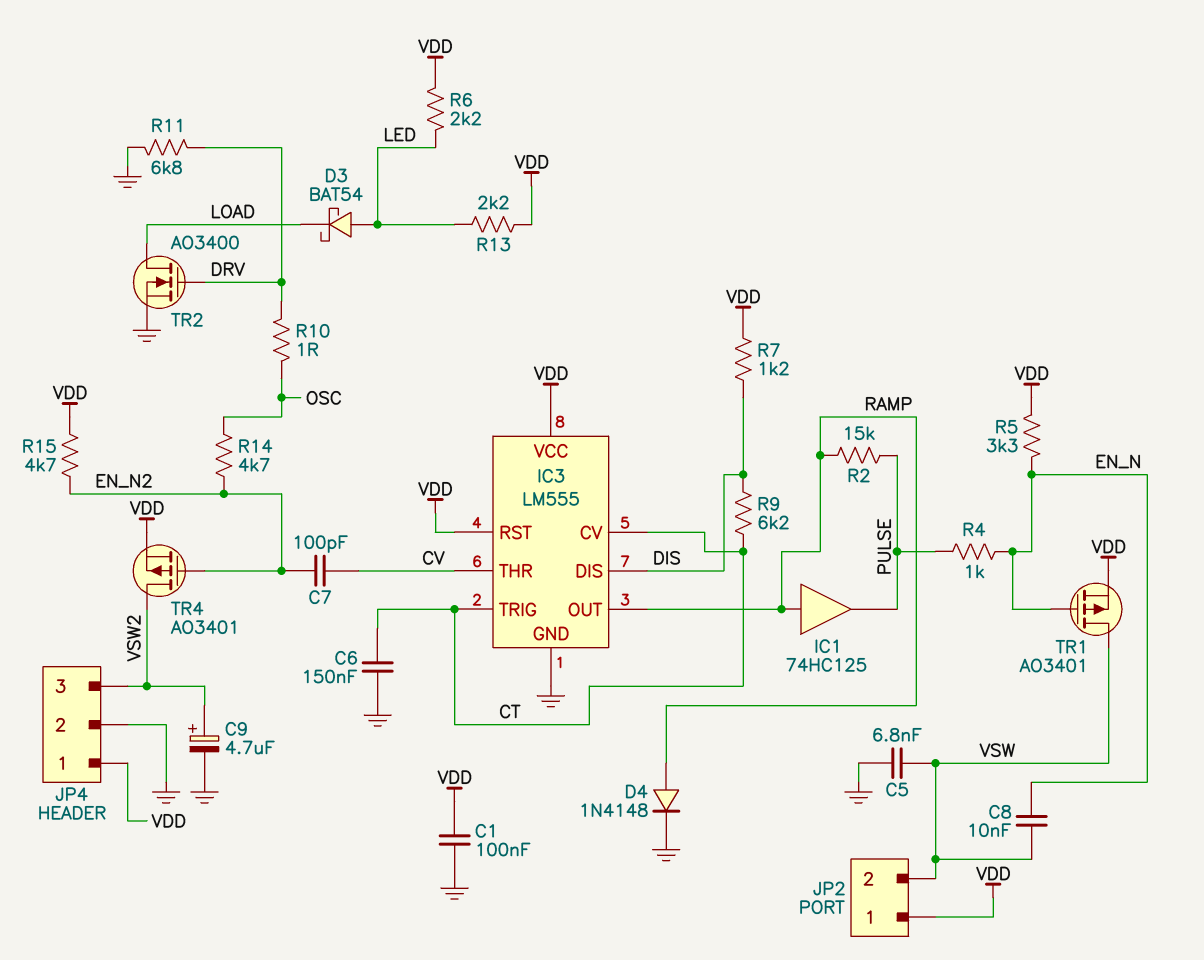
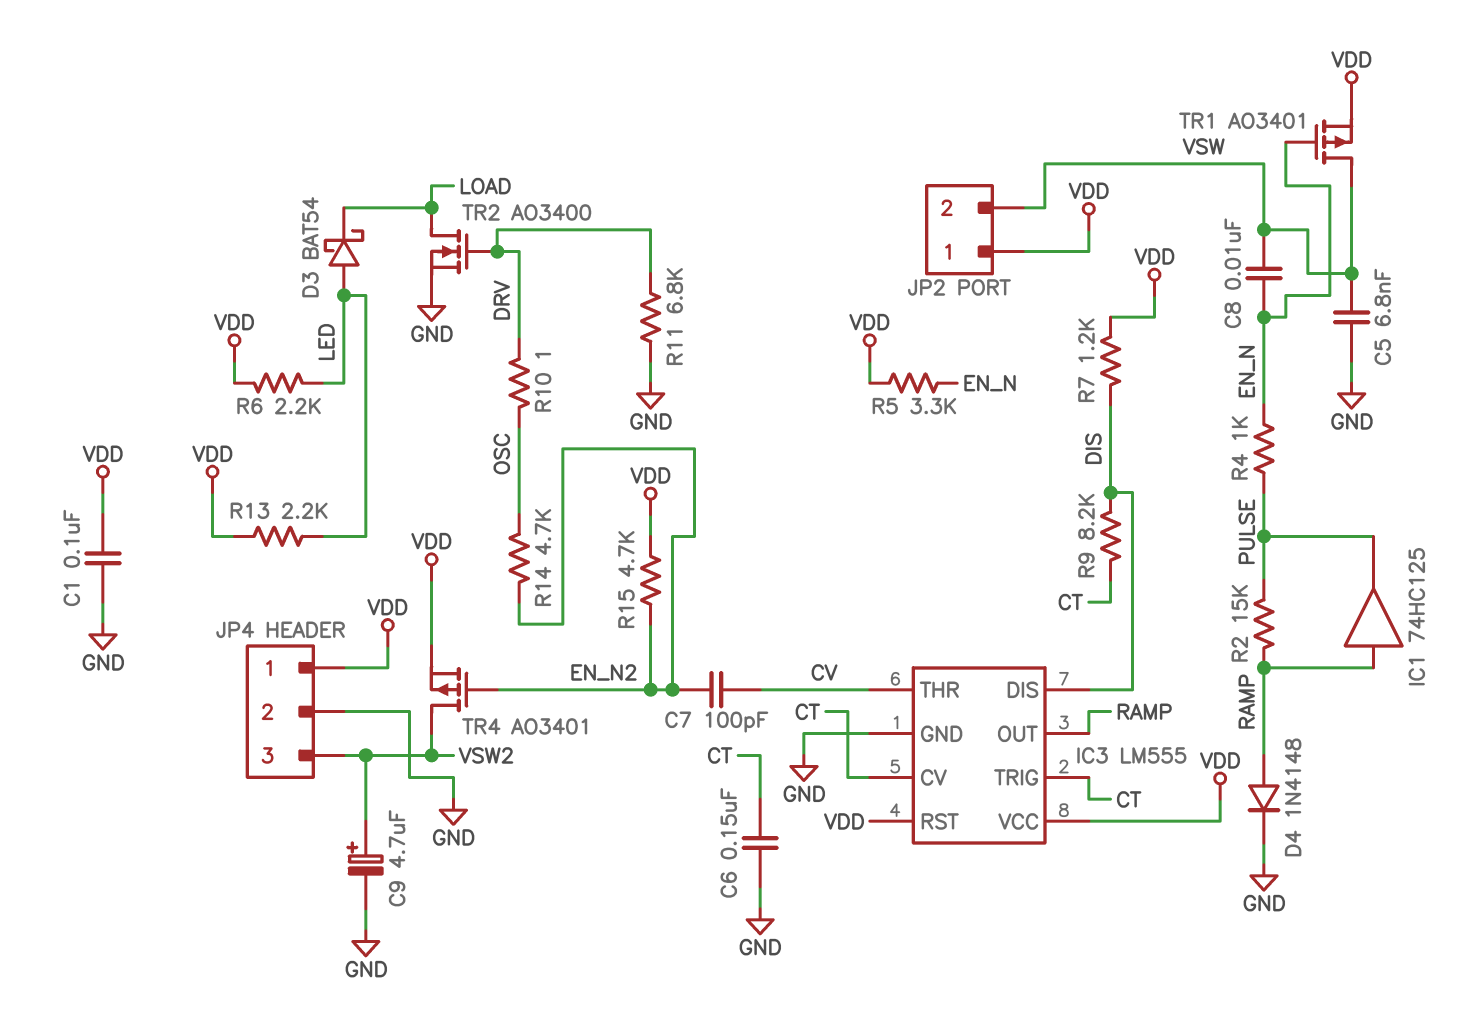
R9: 6.2k (CT, DIS) -> 8.2k (CT, DIS)

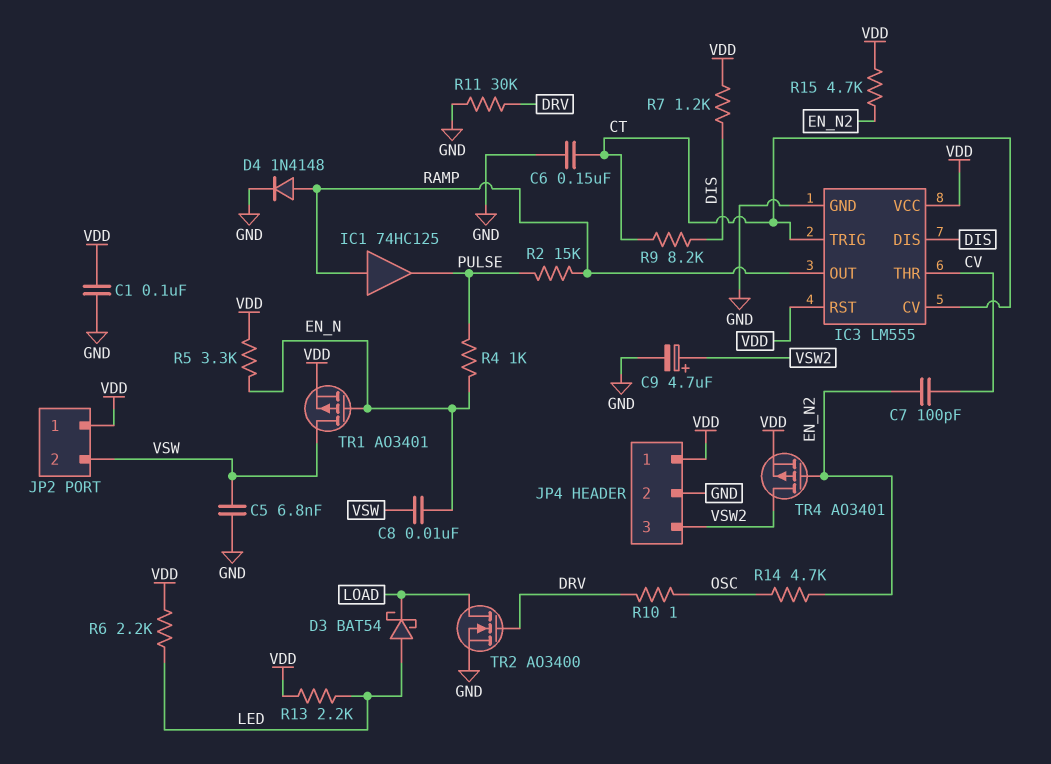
R11: 6.8k (DRV, GND) -> 30k (DRV, GND)

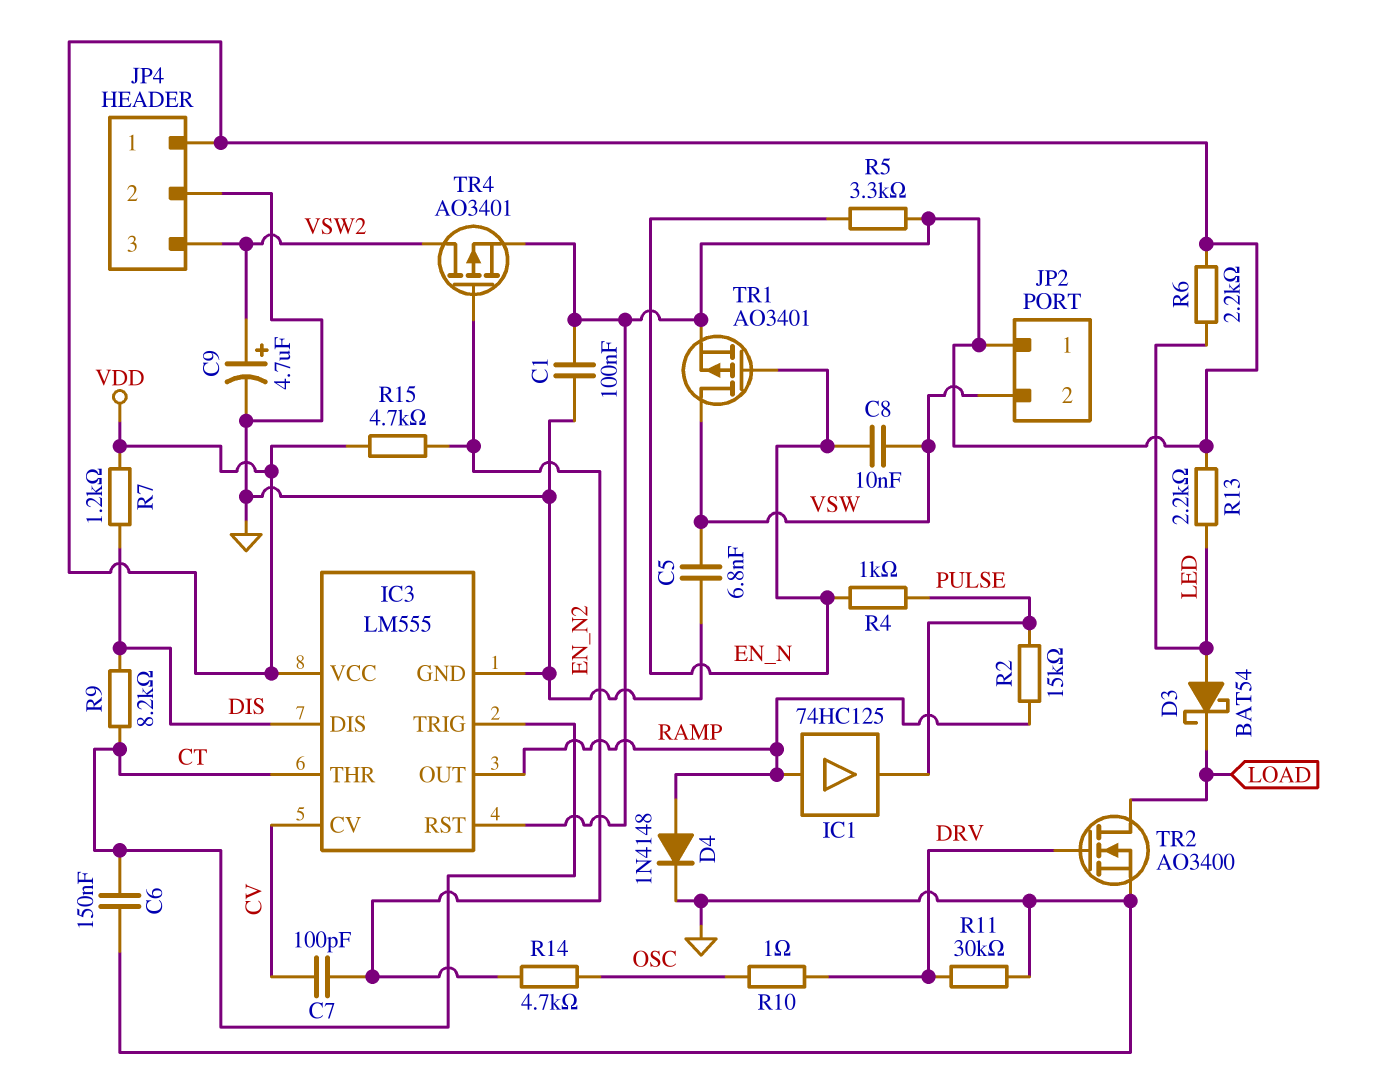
IC3 pin CV: CT -> CV
IC3 pin THR: CV -> CT

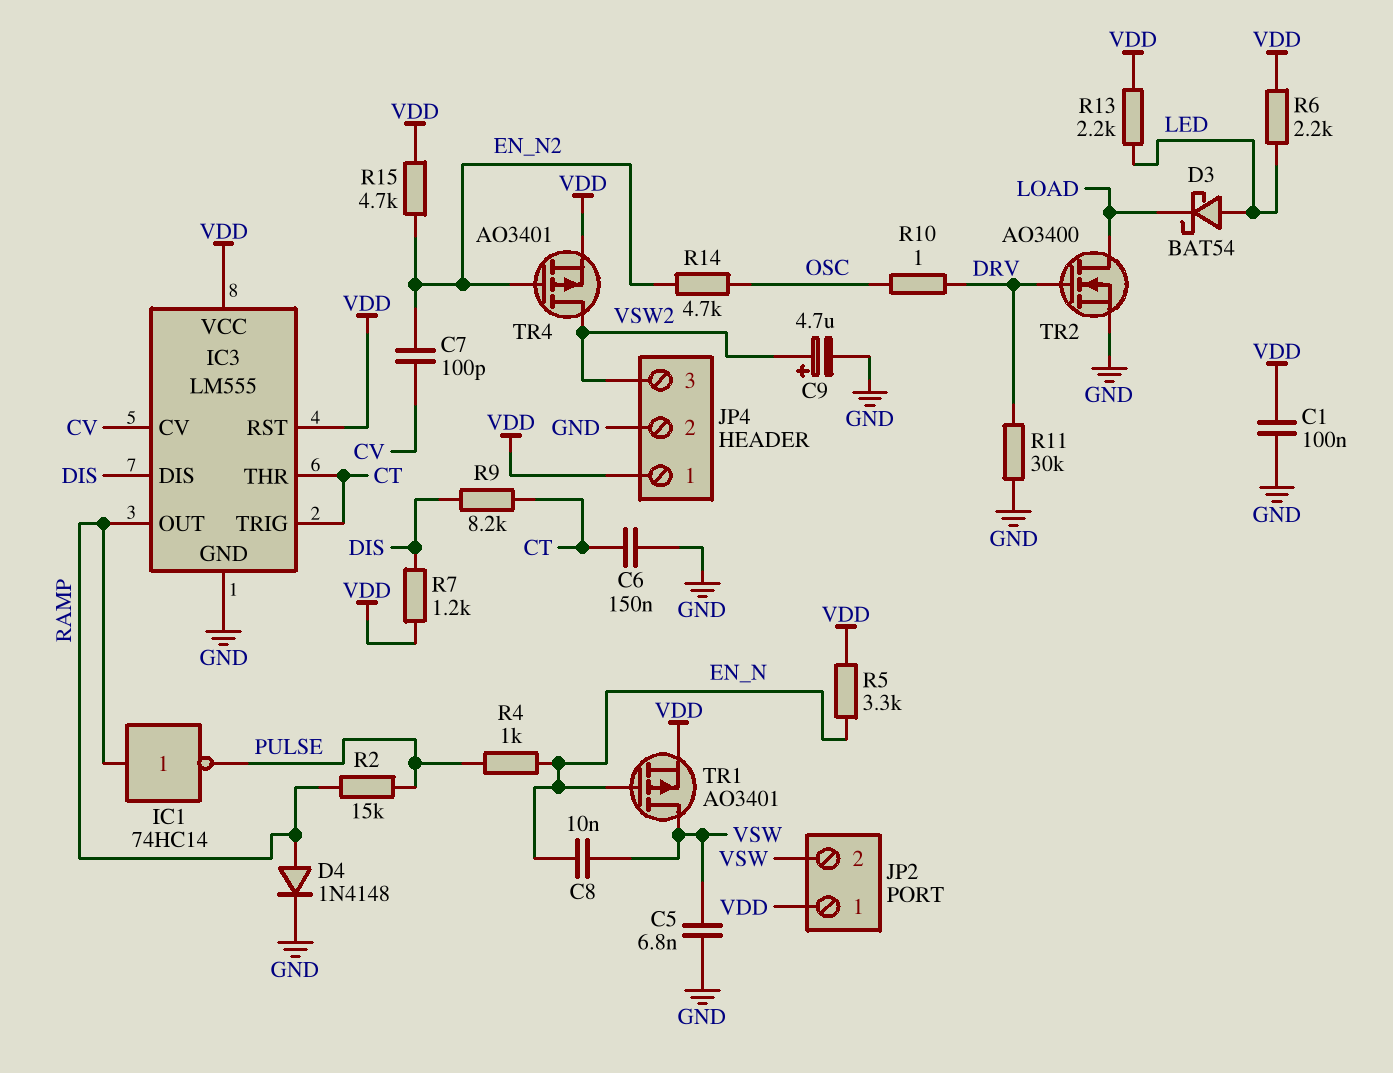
IC1: buffer 74HC125 (in RAMP, out PULSE) -> NOT 74HC14 (in RAMP, out PULSE)

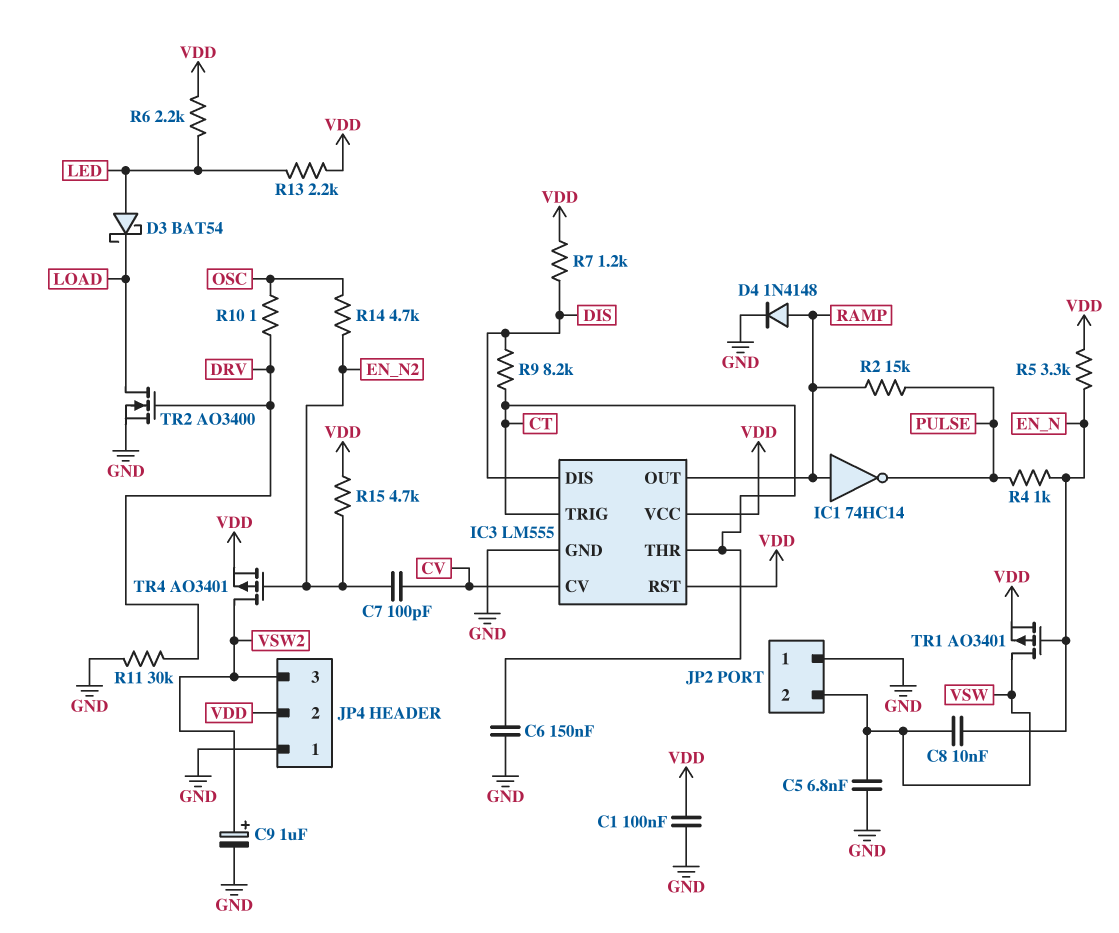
C9: 4.7uF (plus VSW2, minus GND) -> 1uF (plus VSW2, minus GND)
JP2 pin 1: VDD -> GND
JP4 pin 1: VDD -> GND
JP4 pin 2: GND -> VDD

